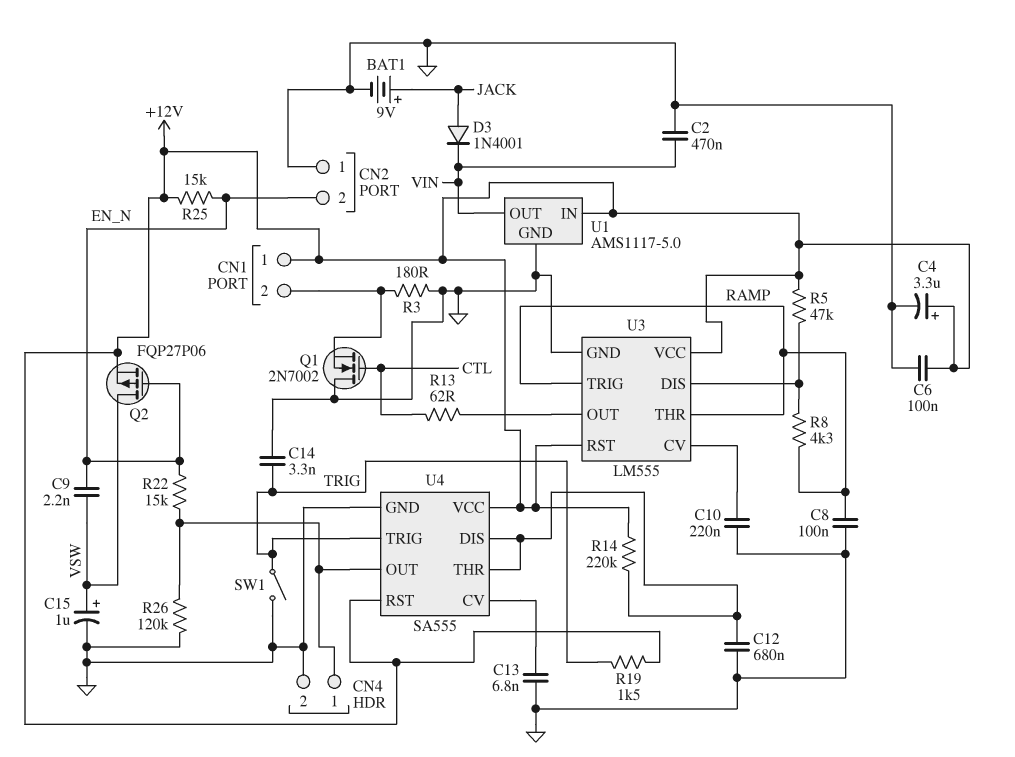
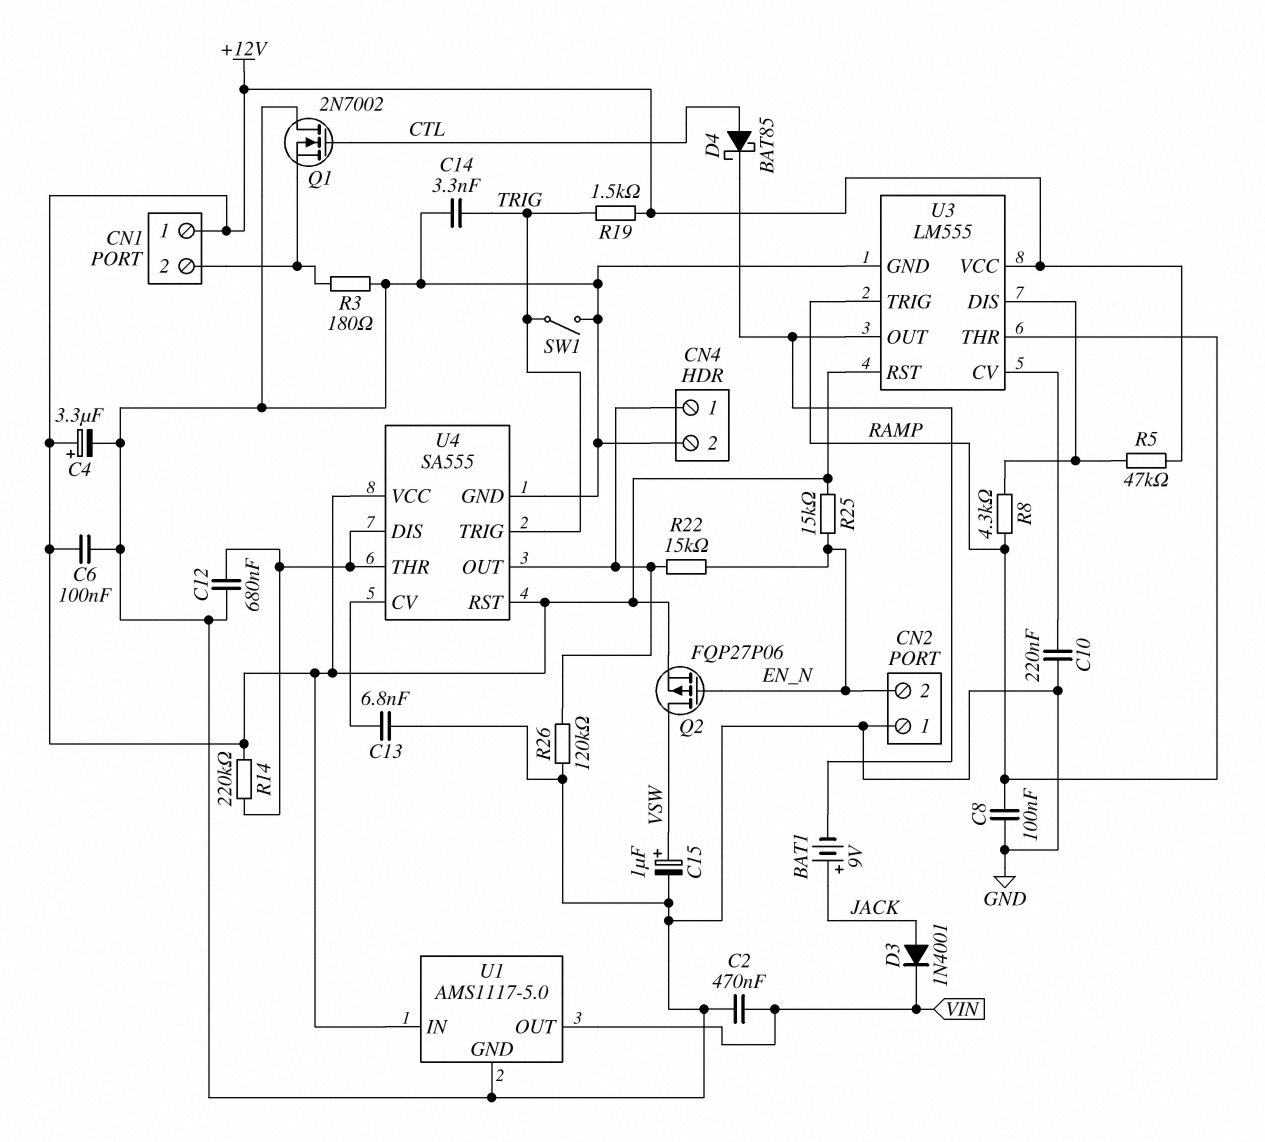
BAT1: 9V (plus JACK, minus GND) -> 9V (plus JACK, minus U3/OUT)
C9: 2.2nF (EN_N, VSW) -> none
D4: none -> schottky BAT85 (A CTL, K U3/OUT)
R13: 62 (CTL, U3/OUT) -> none

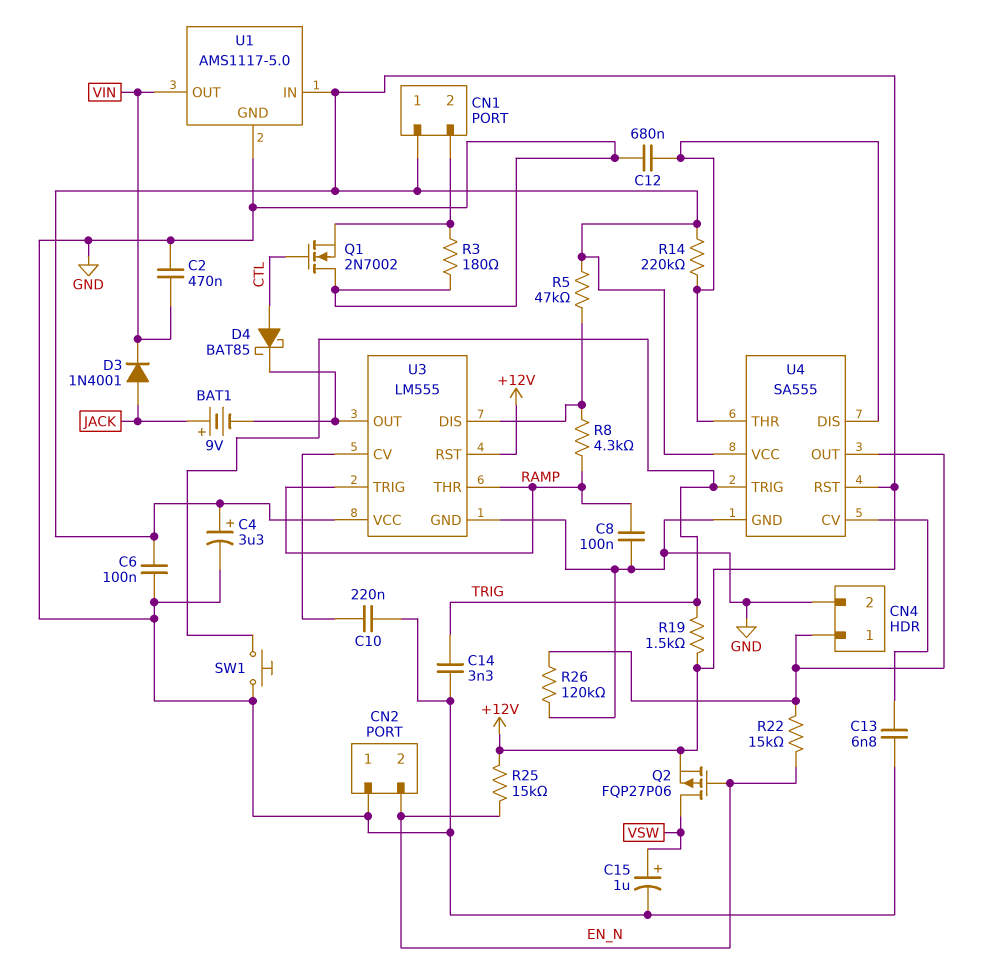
SW1: switch (GND, TRIG) -> button (GND, TRIG)

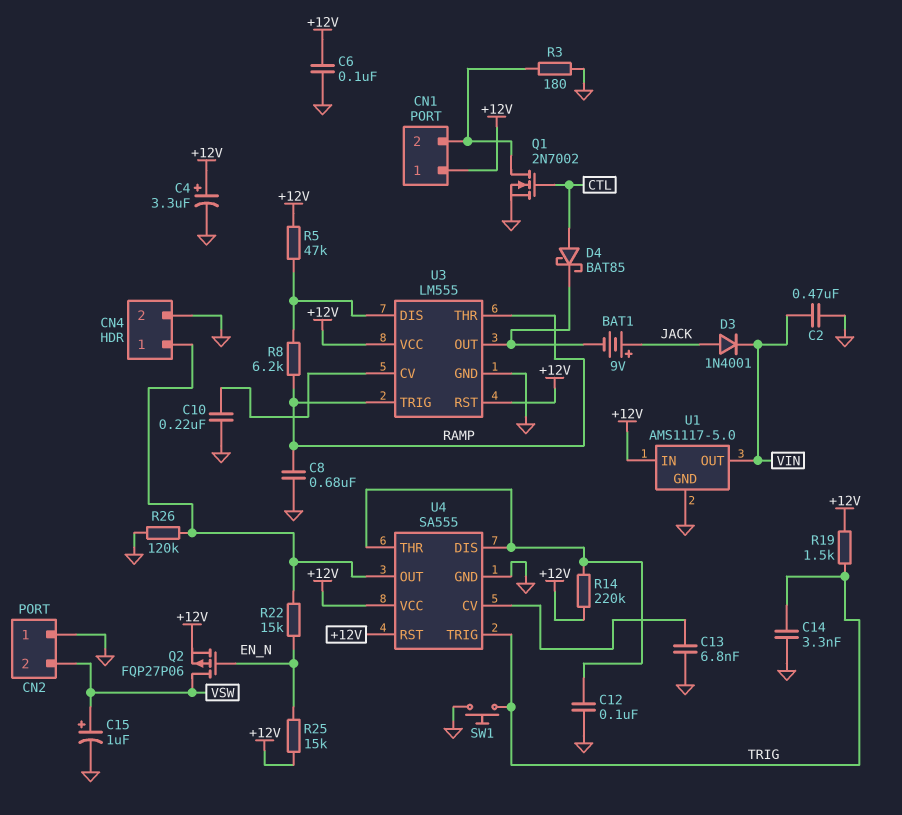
C8: 100nF (GND, RAMP) -> 680nF (GND, RAMP)
C12: 680nF (GND, U4/DIS) -> 100nF (GND, U4/DIS)
CN2 pin 2: EN_N -> VSW
Q1: NMOS 2N7002 (G CTL, D GND, S CN1/2) -> NMOS 2N7002 (G CTL, D CN1/2, S GND)
R8: 4.3k (RAMP, U3/DIS) -> 6.2k (RAMP, U3/DIS)

